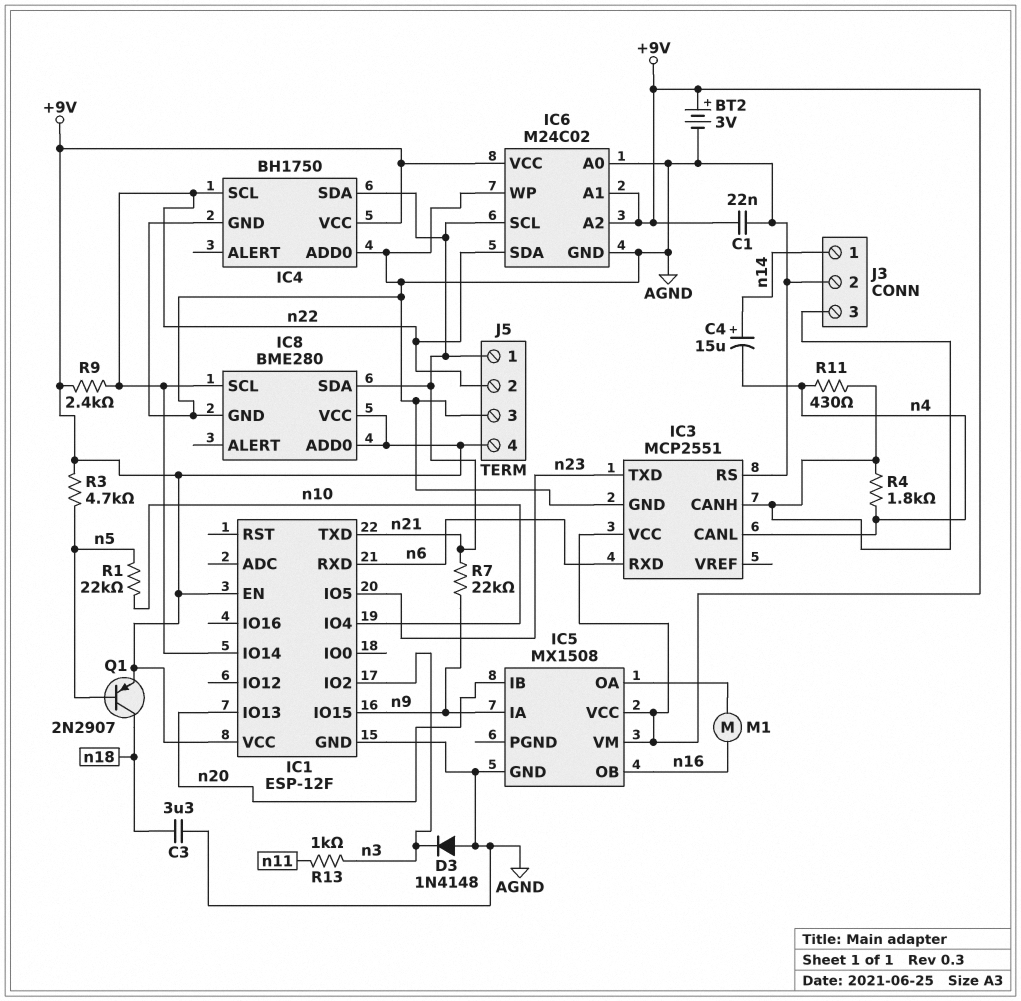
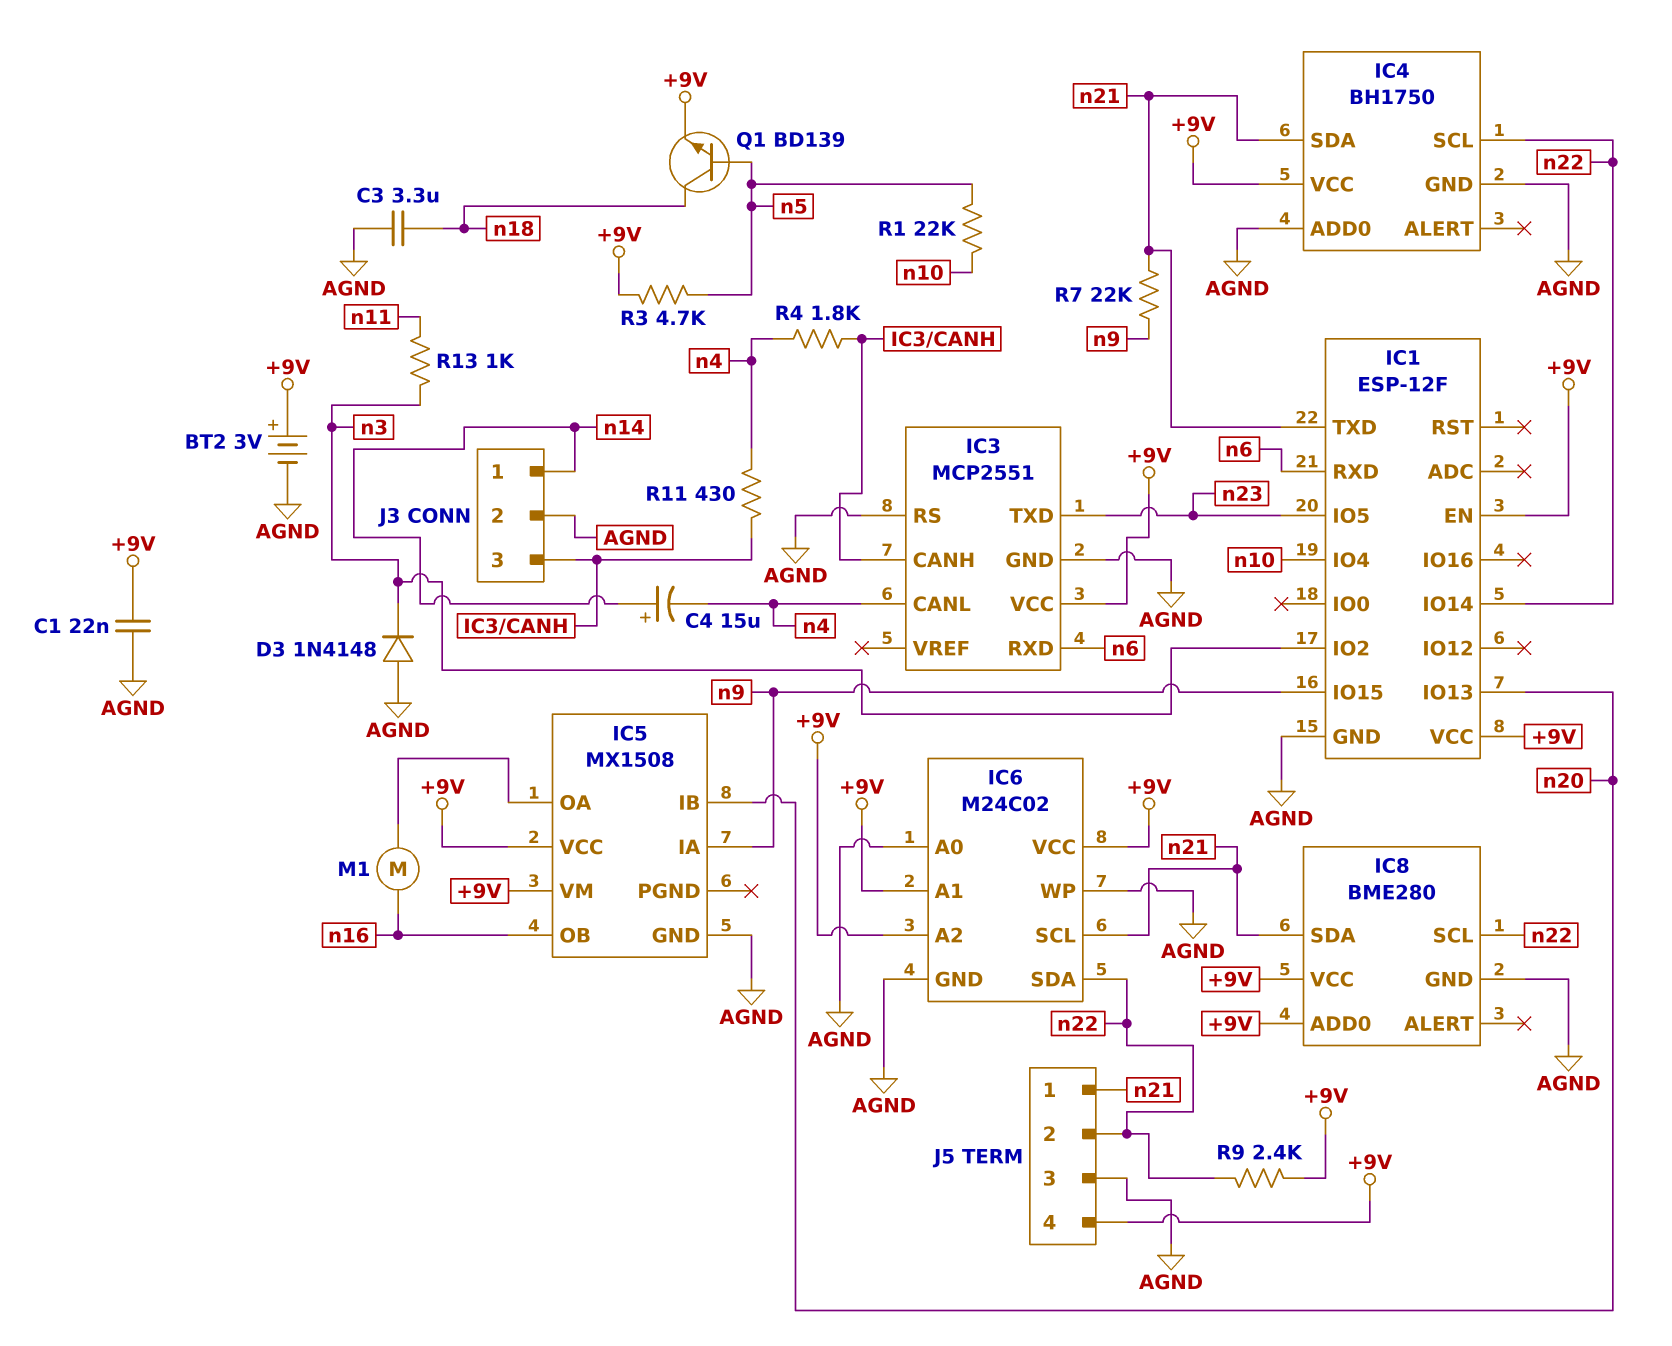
Q1: PNP 2N2907 (B n5, C n18, E +9V) -> NPN BD139 (B n5, C n18, E +9V)

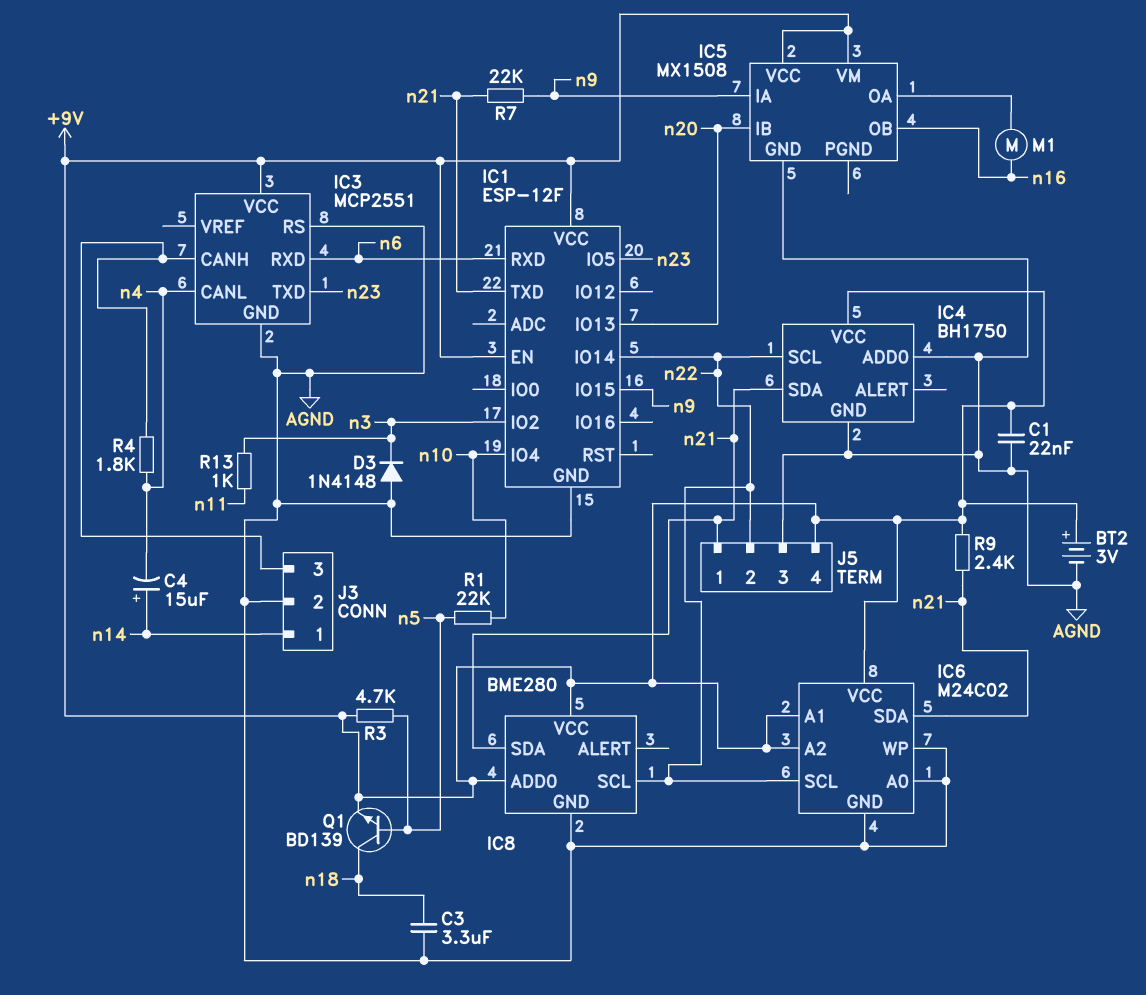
IC6 pin SCL: n21 -> n22
IC6 pin SDA: n22 -> n21
R9: 2.4k (+9V, n22) -> 2.4k (+9V, n21)
R11: 430 (IC3/CANH, n4) -> none

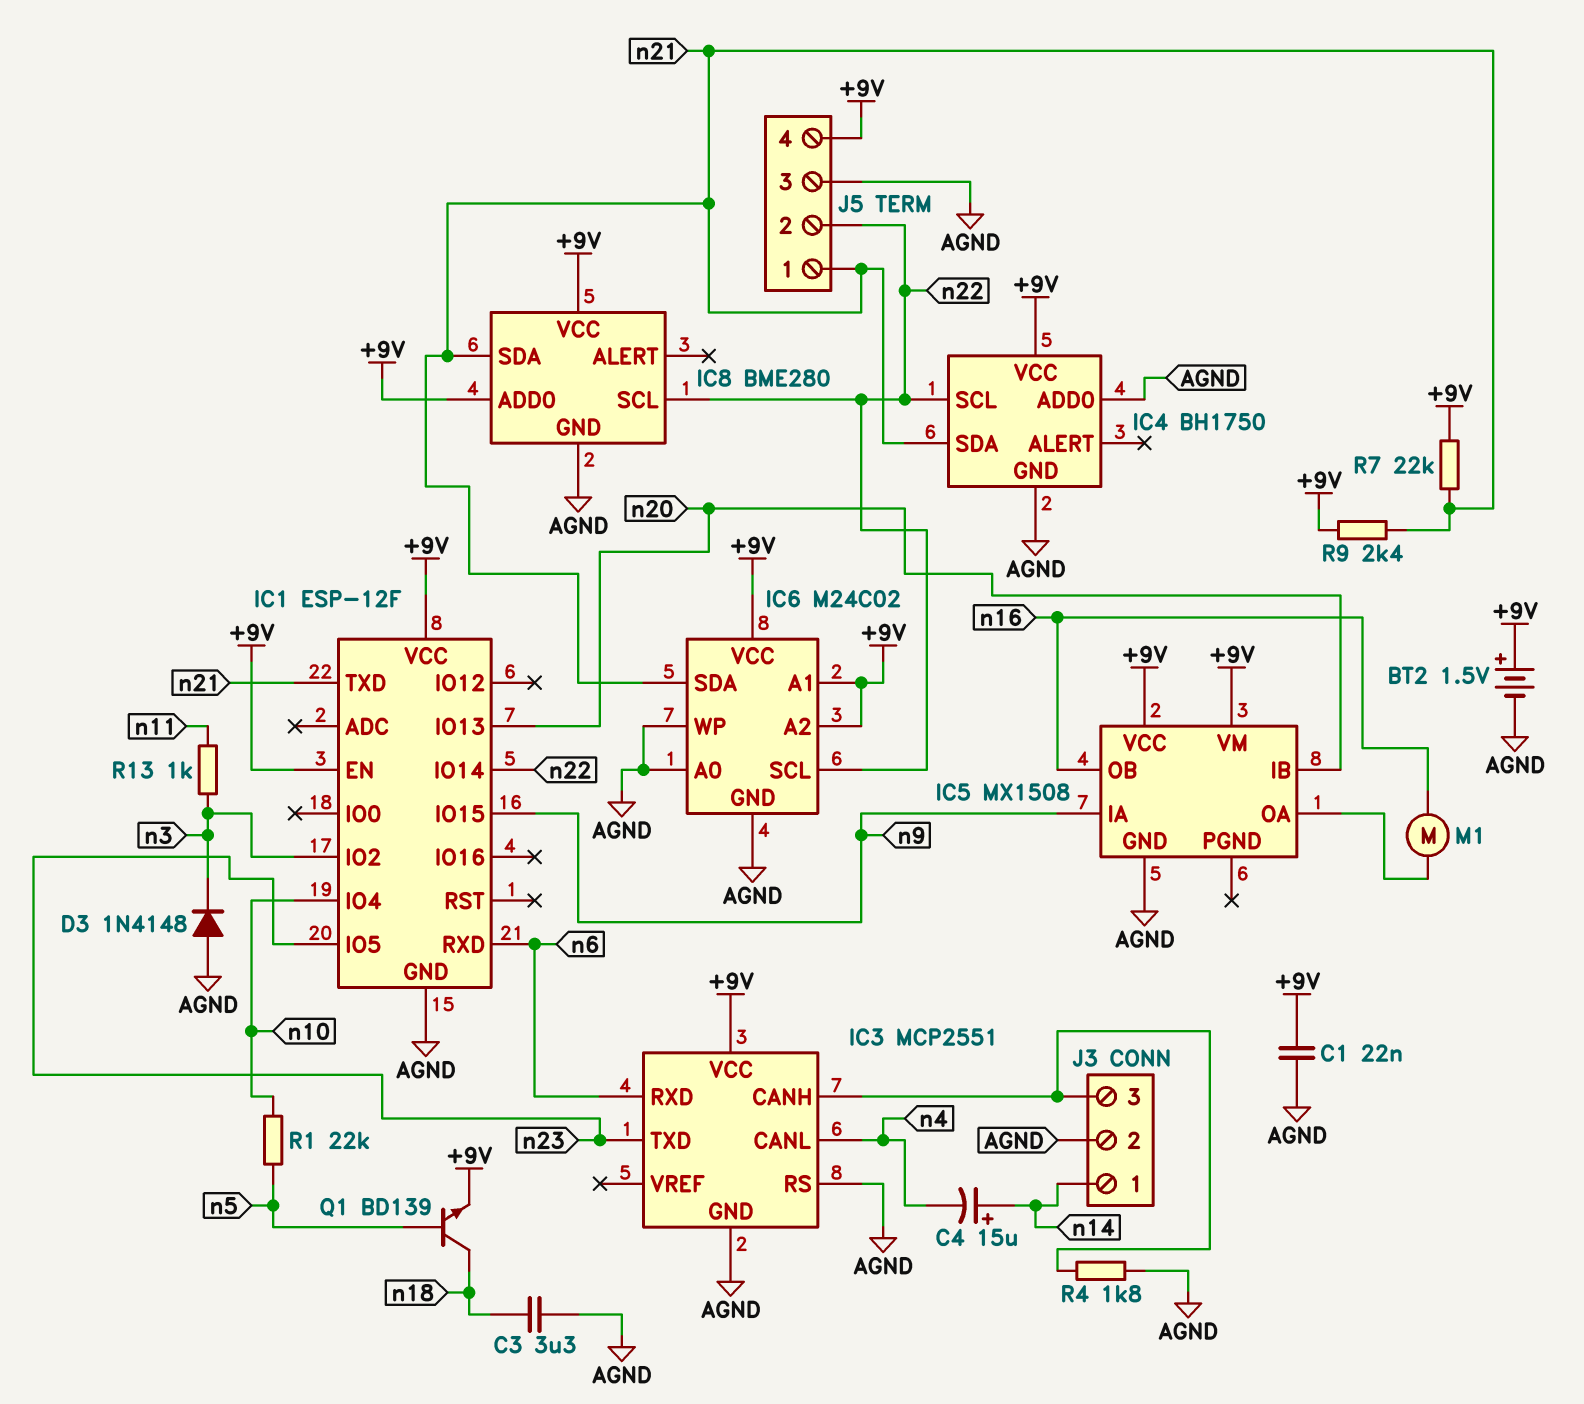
BT2: 3V (plus +9V, minus AGND) -> 1.5V (plus +9V, minus AGND)
R3: 4.7k (+9V, n5) -> none
R4: 1.8k (IC3/CANH, n4) -> 1.8k (AGND, IC3/CANH)
R7: 22k (n9, n21) -> 22k (+9V, n21)

